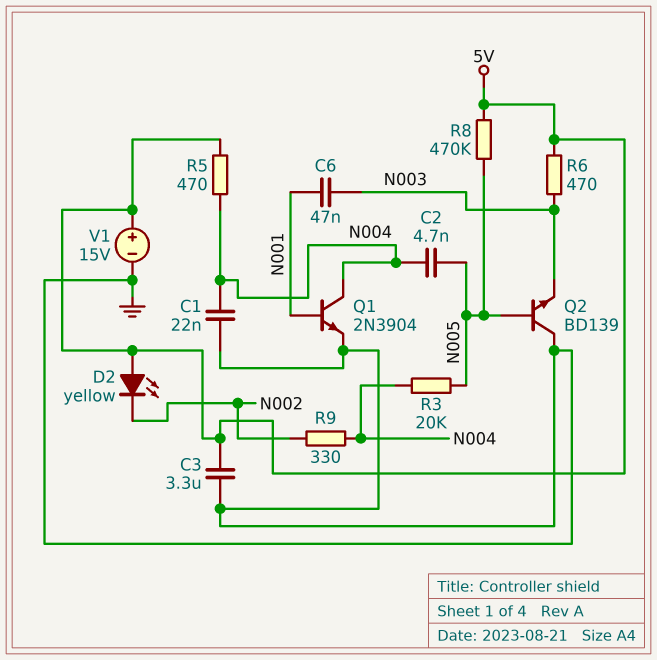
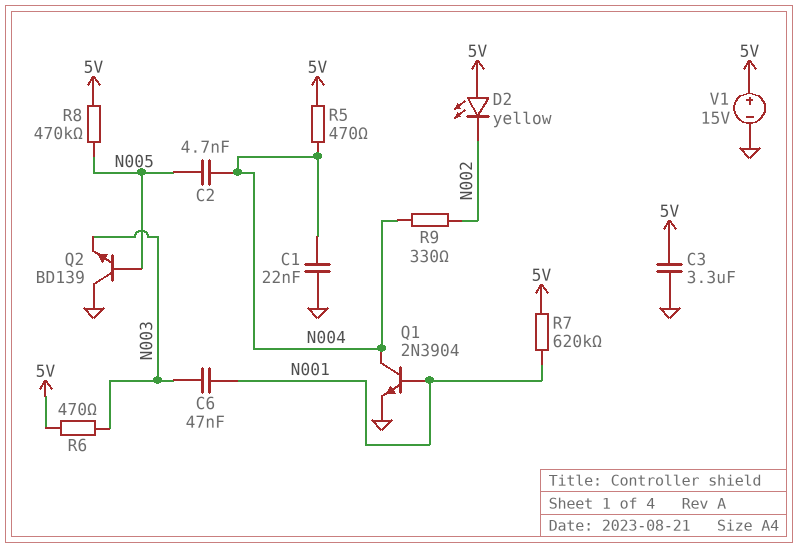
R3: 20k (N004, N005) -> none
R7: none -> 620k (5V, N001)

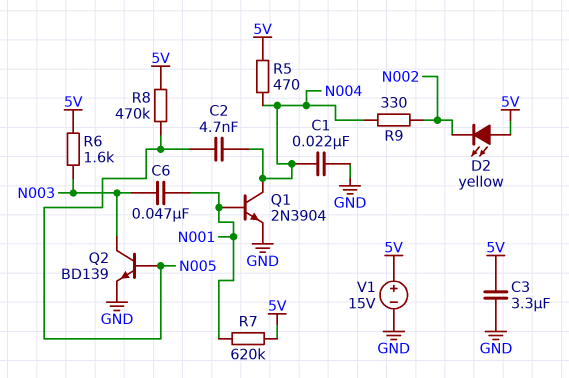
Q2: NPN BD139 (B N005, C GND, E N003) -> NPN BD139 (B N005, C N003, E GND)
R6: 470 (5V, N003) -> 1.6k (5V, N003)

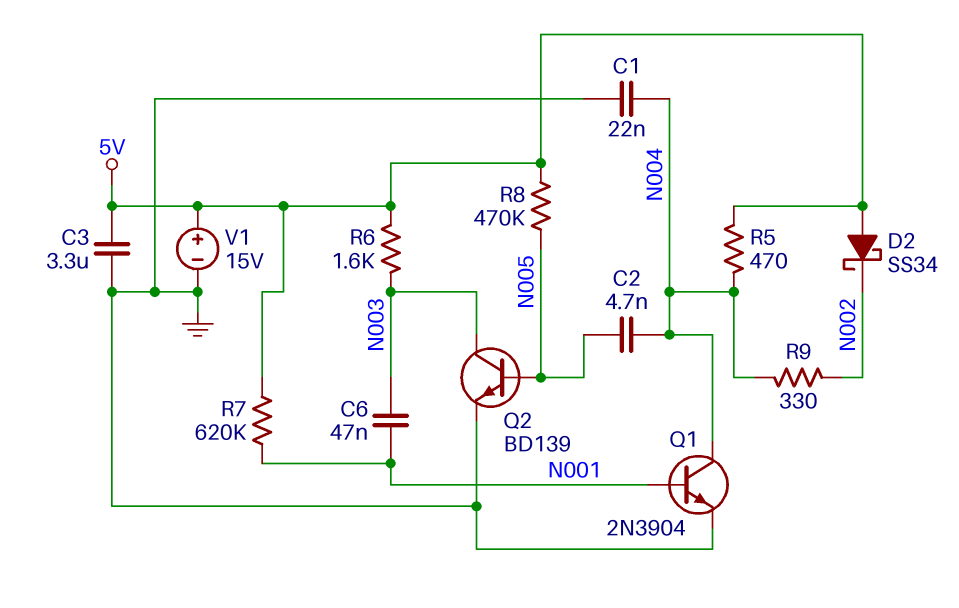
D2: LED yellow (A 5V, K N002) -> schottky SS34 (A 5V, K N002)

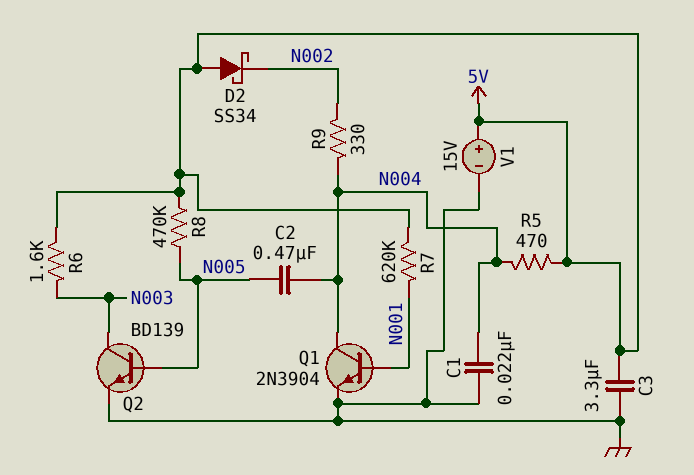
C2: 4.7nF (N004, N005) -> 470nF (N004, N005)
C6: 47nF (N001, N003) -> none

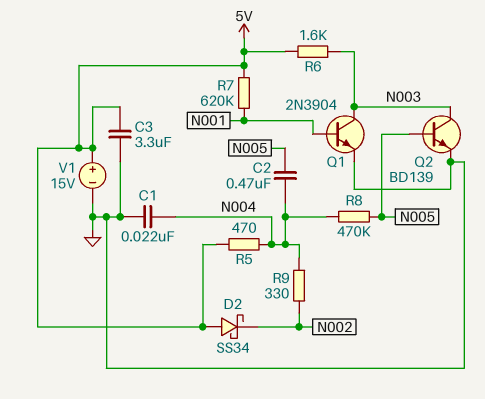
Q1: NPN 2N3904 (B N001, C N004, E GND) -> NPN 2N3904 (B N001, C N003, E GND)
R8: 470k (5V, N005) -> 470k (N004, N005)

